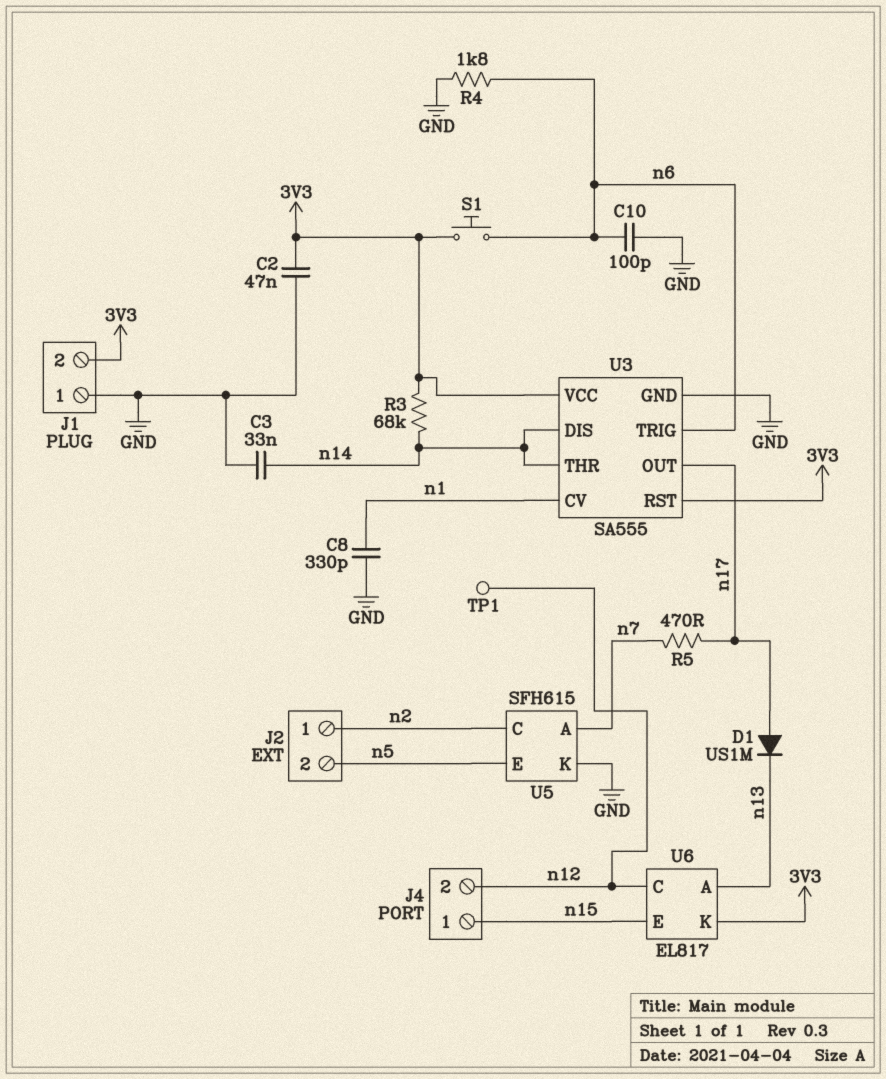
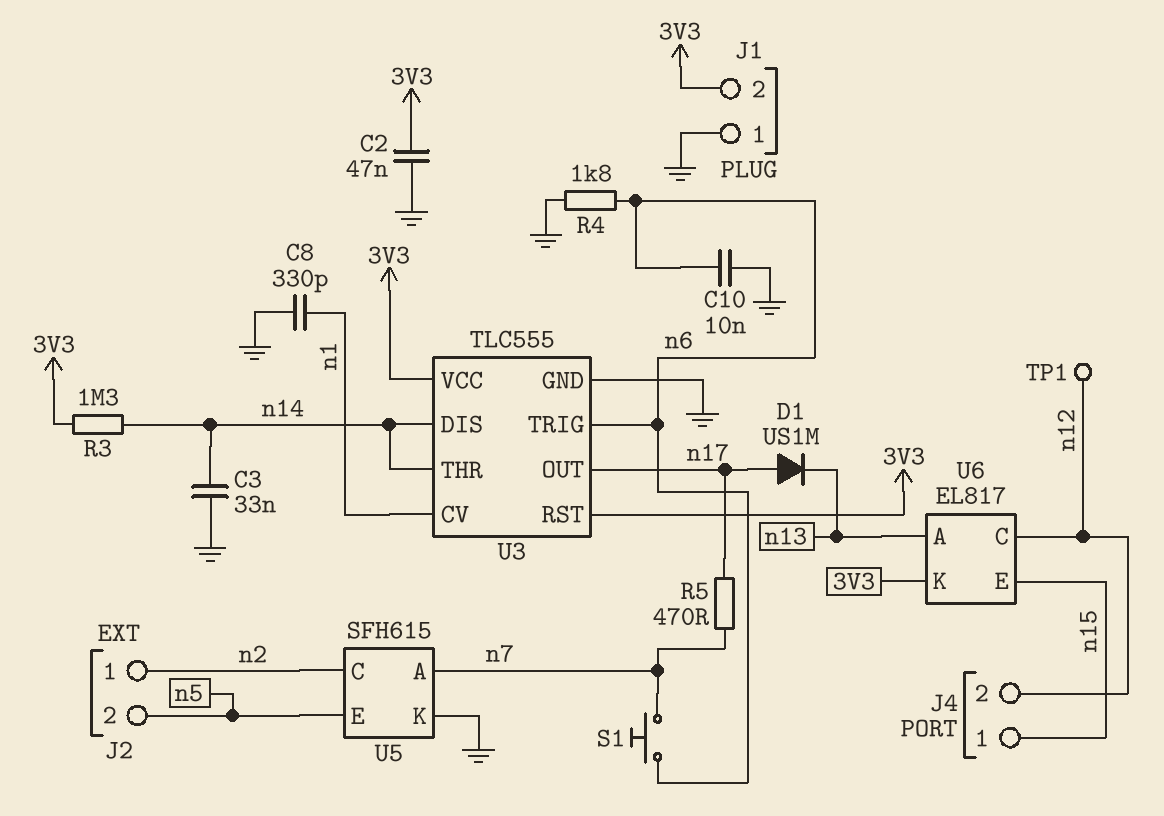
C10: 100pF (GND, n6) -> 10nF (GND, n6)
R3: 68k (3V3, n14) -> 1.3M (3V3, n14)
S1: button (3V3, n6) -> button (n6, n7)
U3: SA555 -> TLC555

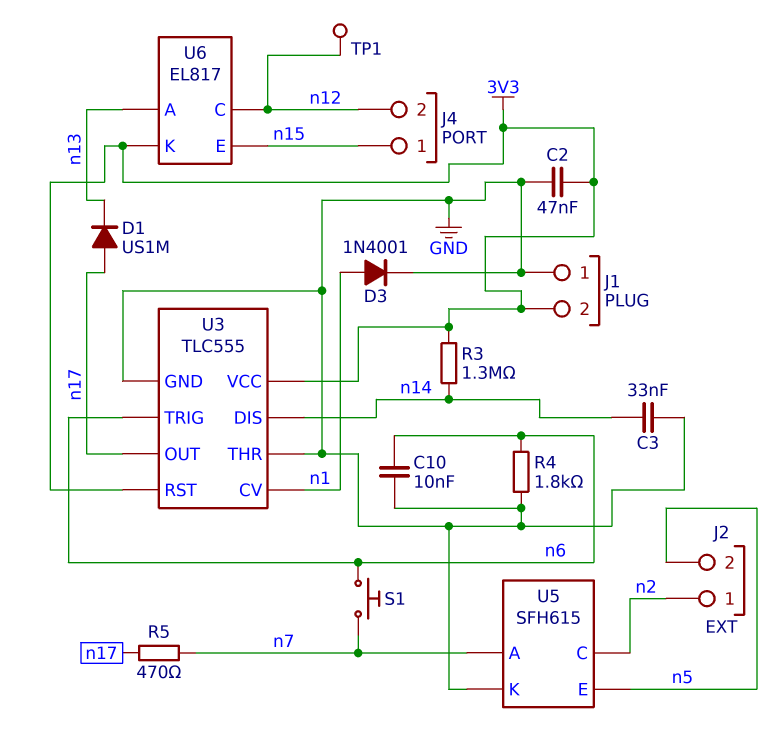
C8: 330pF (GND, n1) -> none
D3: none -> diode 1N4001 (A n1, K GND)
U3 pin THR: n14 -> GND

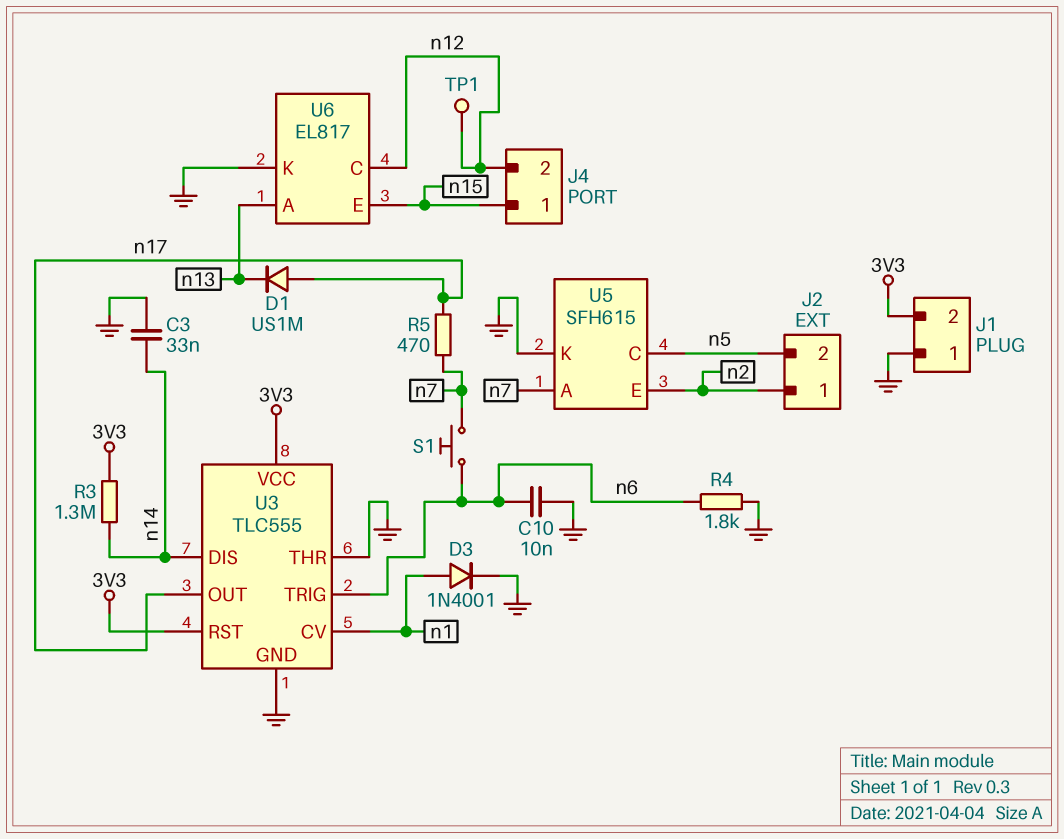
C2: 47nF (3V3, GND) -> none
U5 pin C: n2 -> n5
U5 pin E: n5 -> n2
U6 pin K: 3V3 -> GND

